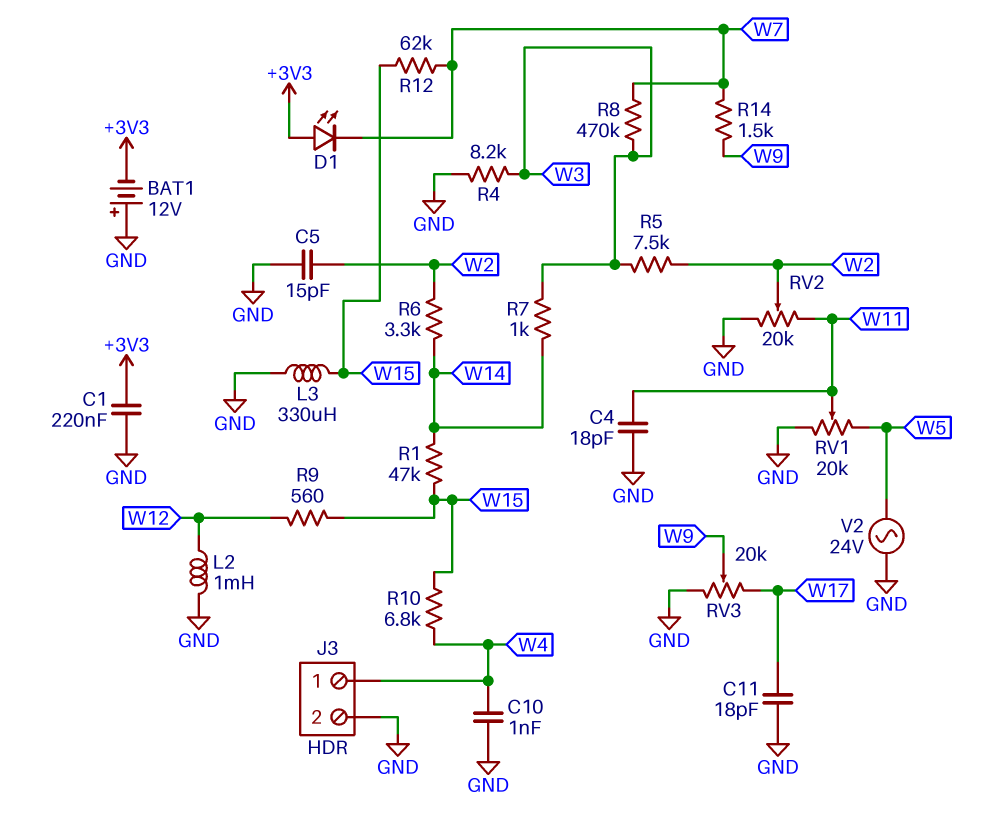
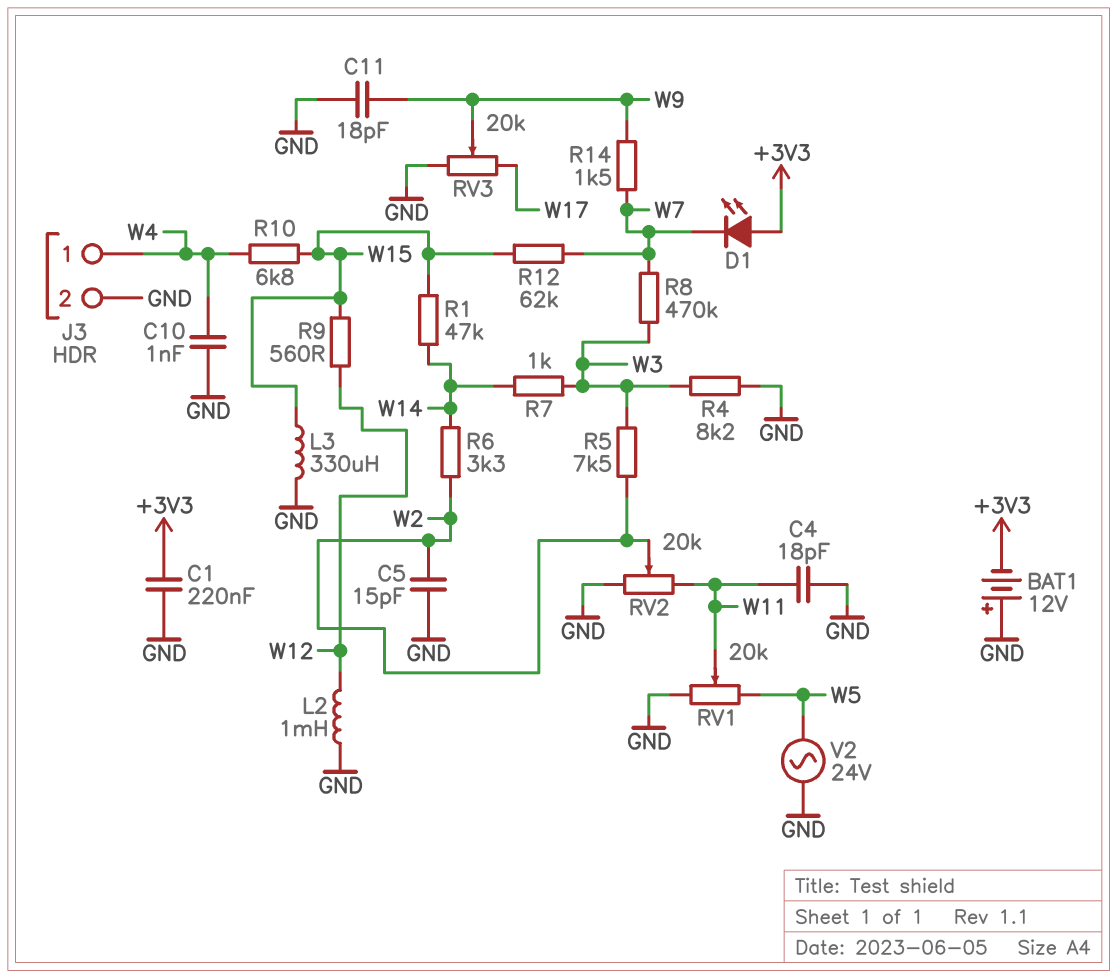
C11: 18pF (GND, W17) -> 18pF (GND, W9)

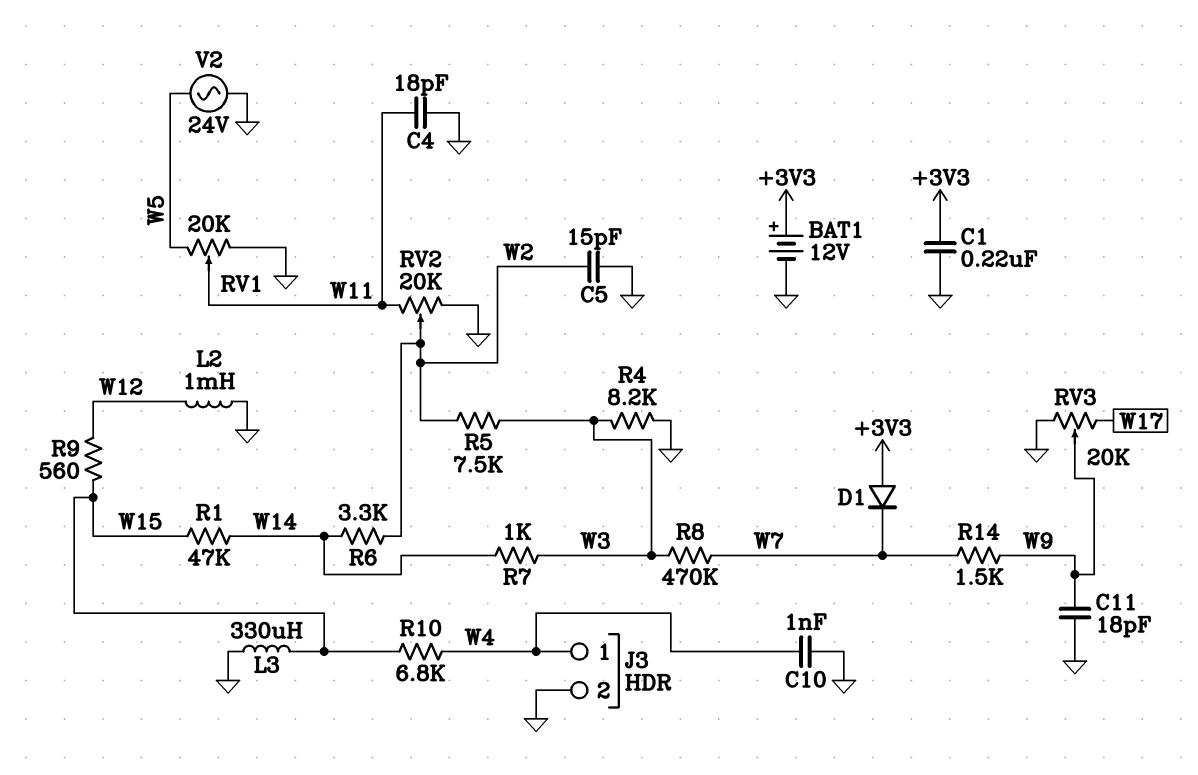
BAT1: 12V (plus GND, minus +3V3) -> 12V (plus +3V3, minus GND)
D1: LED (A +3V3, K W7) -> diode (A +3V3, K W7)
R12: 62k (W7, W15) -> none

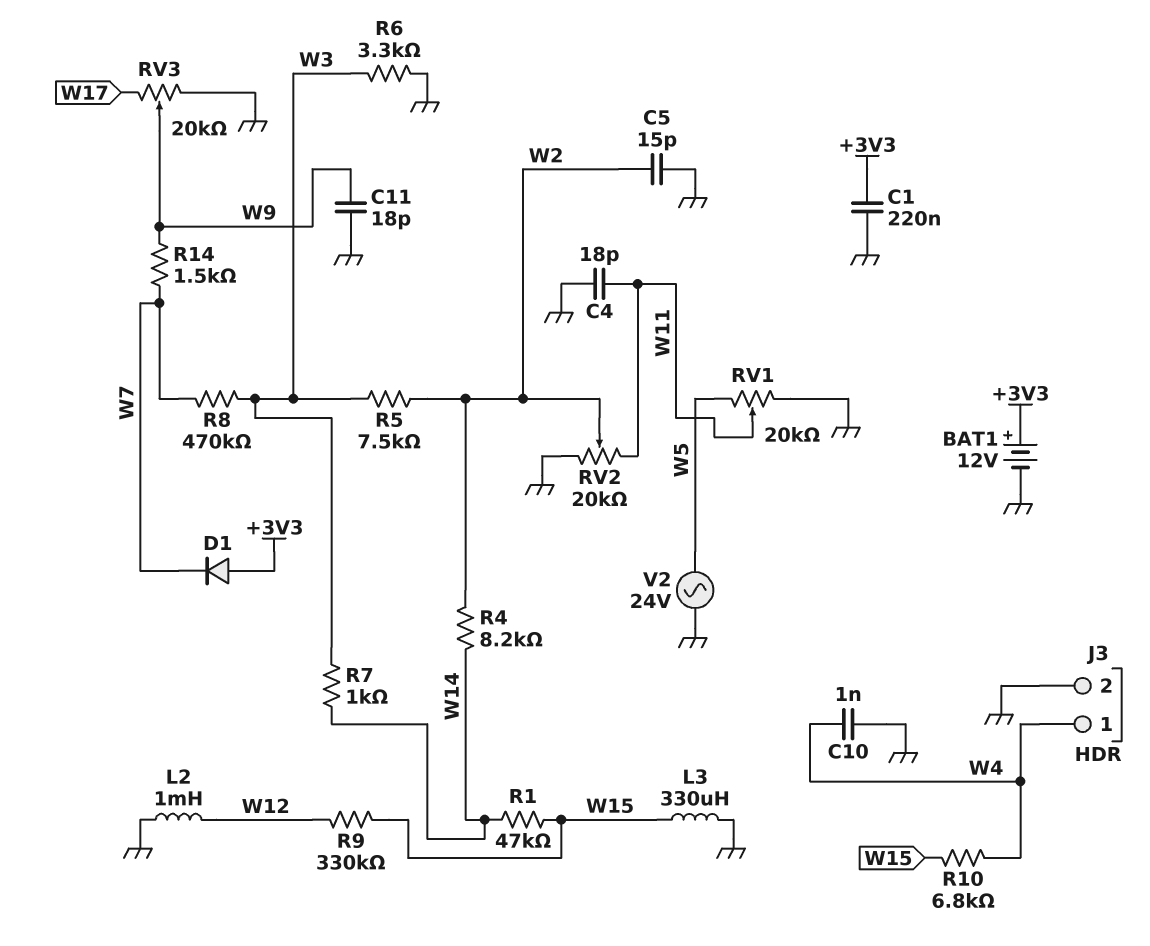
R4: 8.2k (GND, W3) -> 8.2k (W2, W14)
R6: 3.3k (W2, W14) -> 3.3k (GND, W3)
R9: 560 (W12, W15) -> 330k (W12, W15)

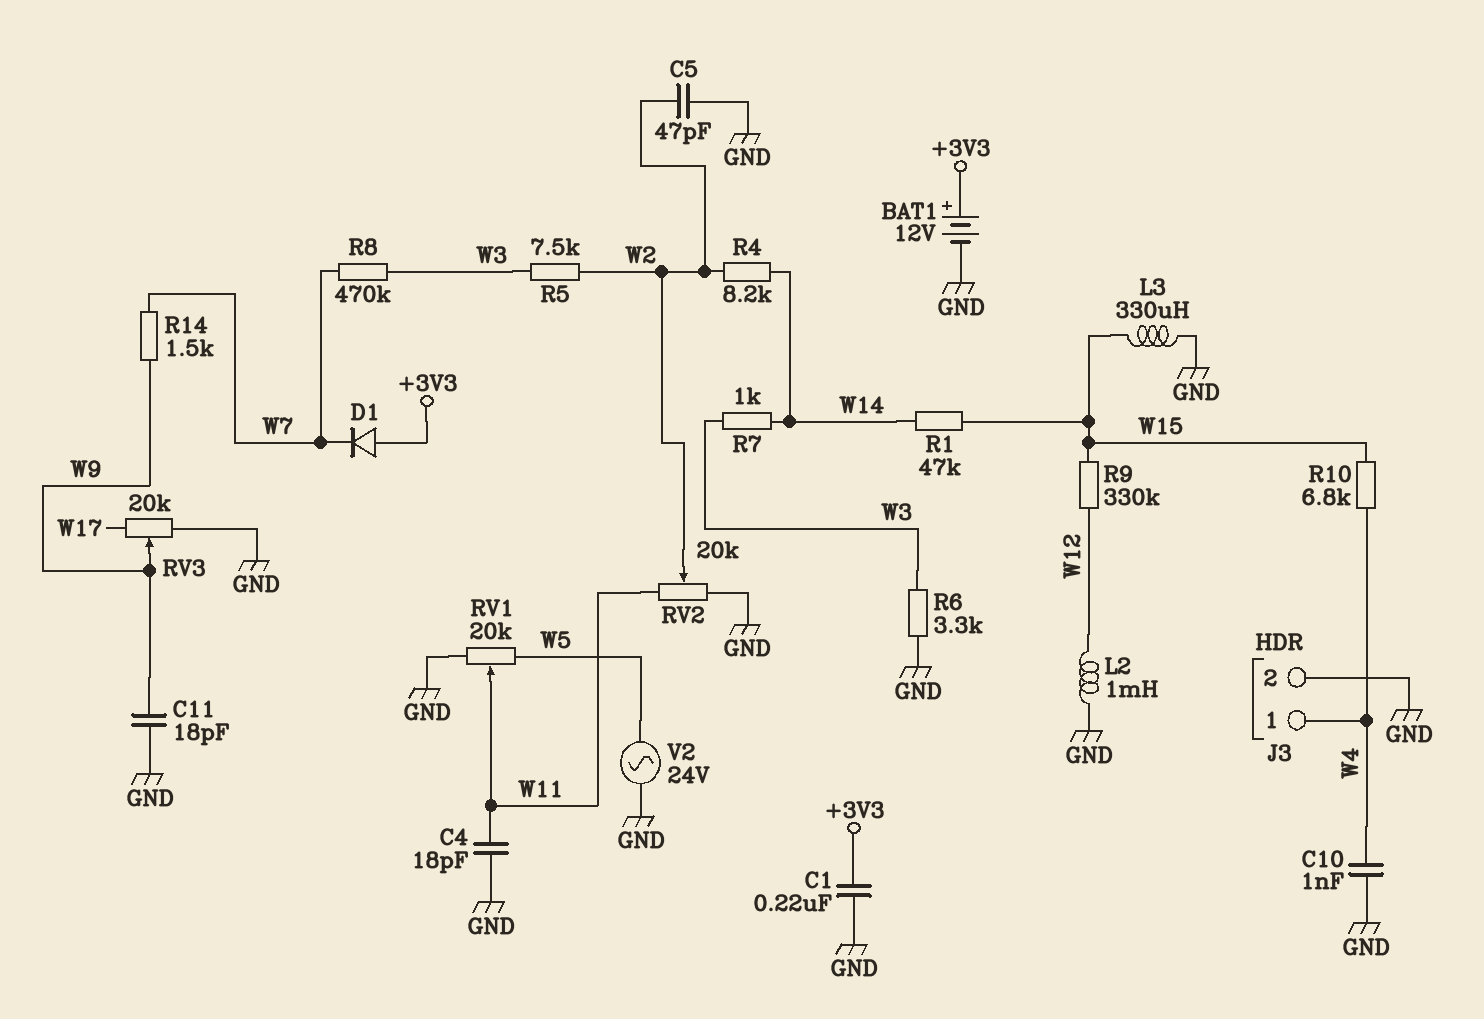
C5: 15pF (GND, W2) -> 47pF (GND, W2)

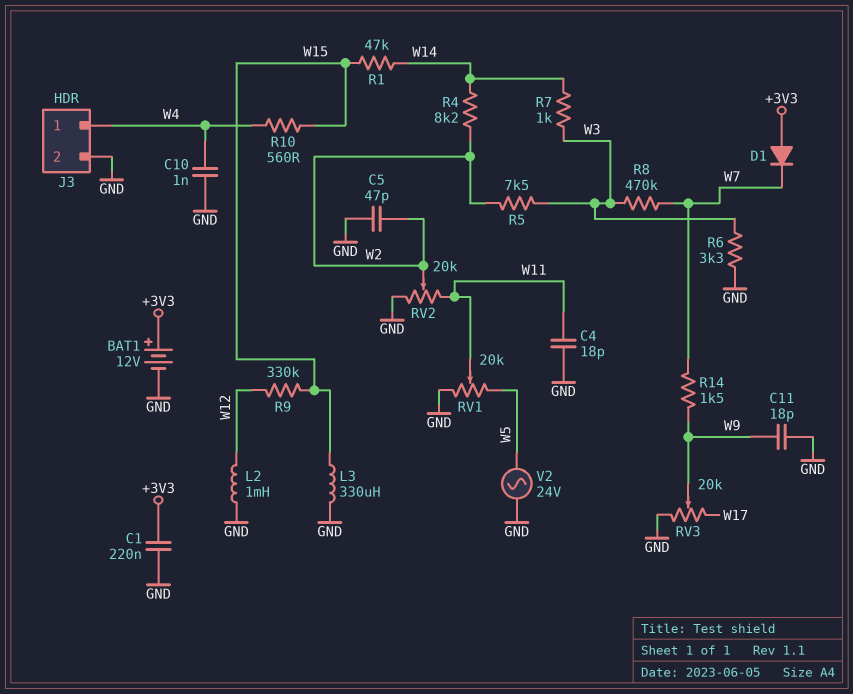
R10: 6.8k (W4, W15) -> 560 (W4, W15)

